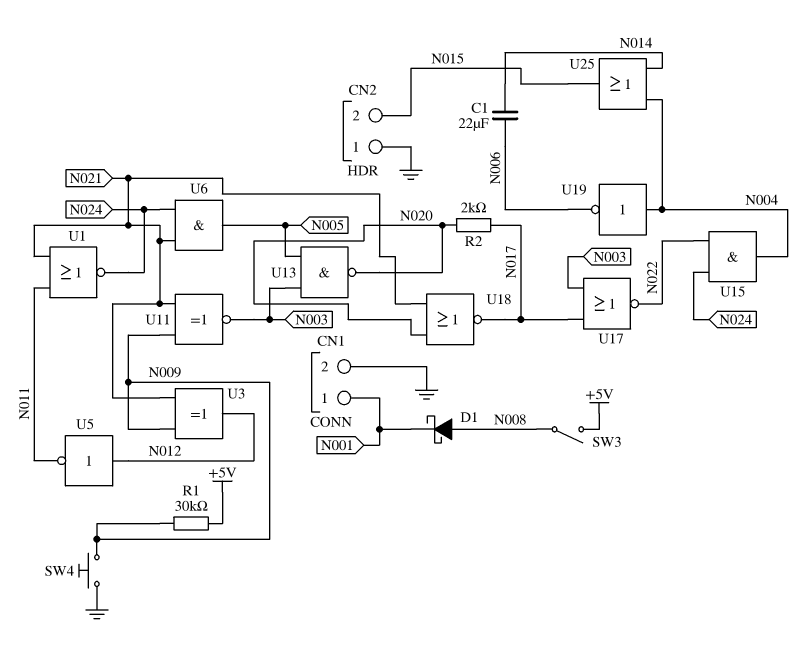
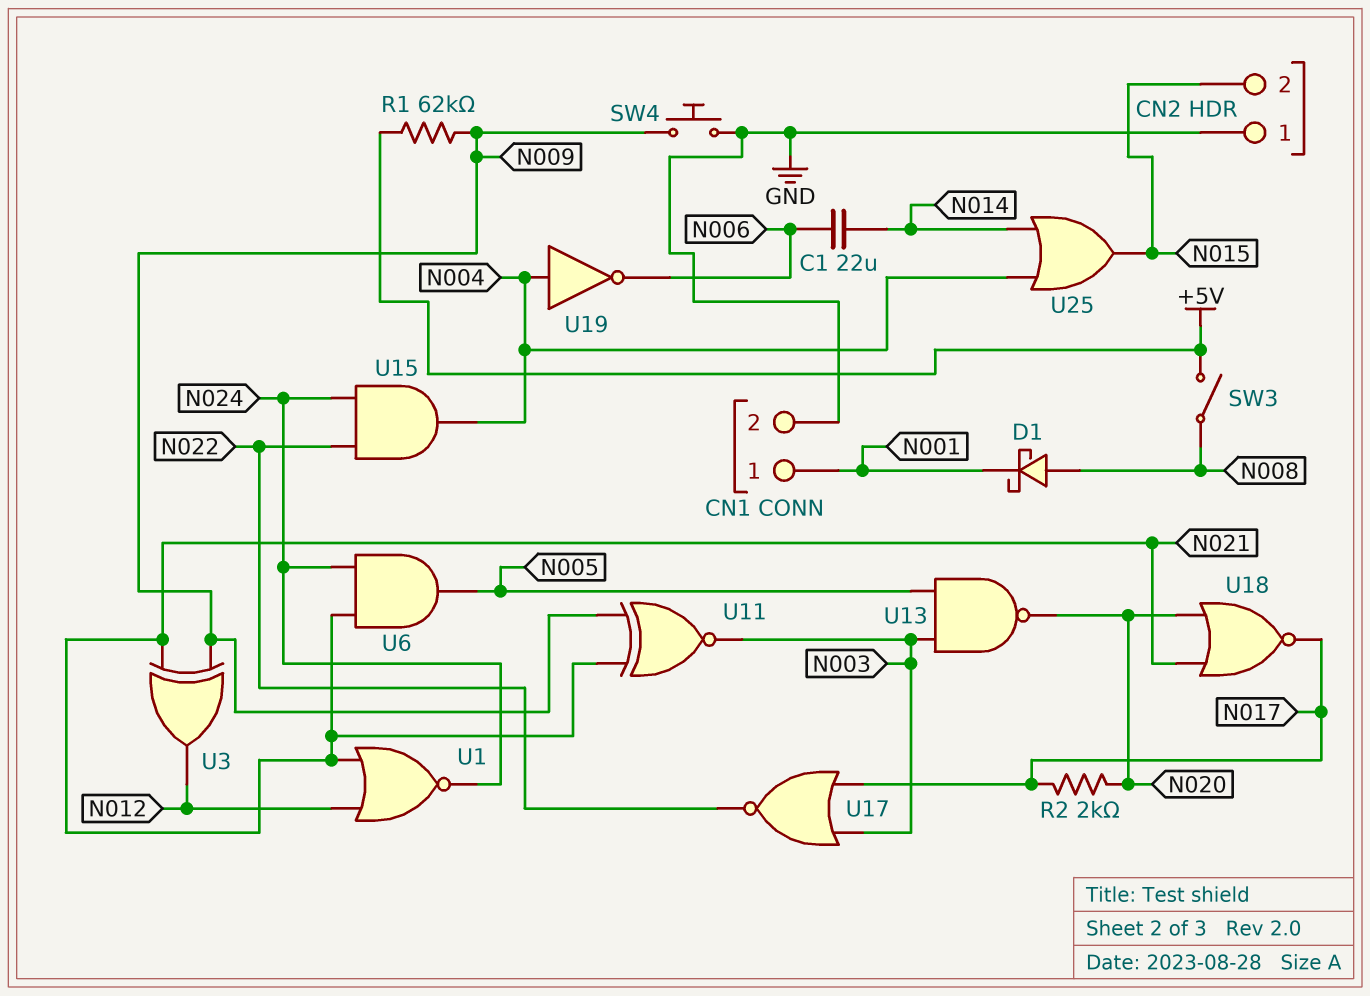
R1: 30k (+5V, N009) -> 62k (+5V, N009)
U1: NOR (in N011, in N021, out N024) -> NOR (in N012, in N021, out N024)
U5: NOT (in N012, out N011) -> none

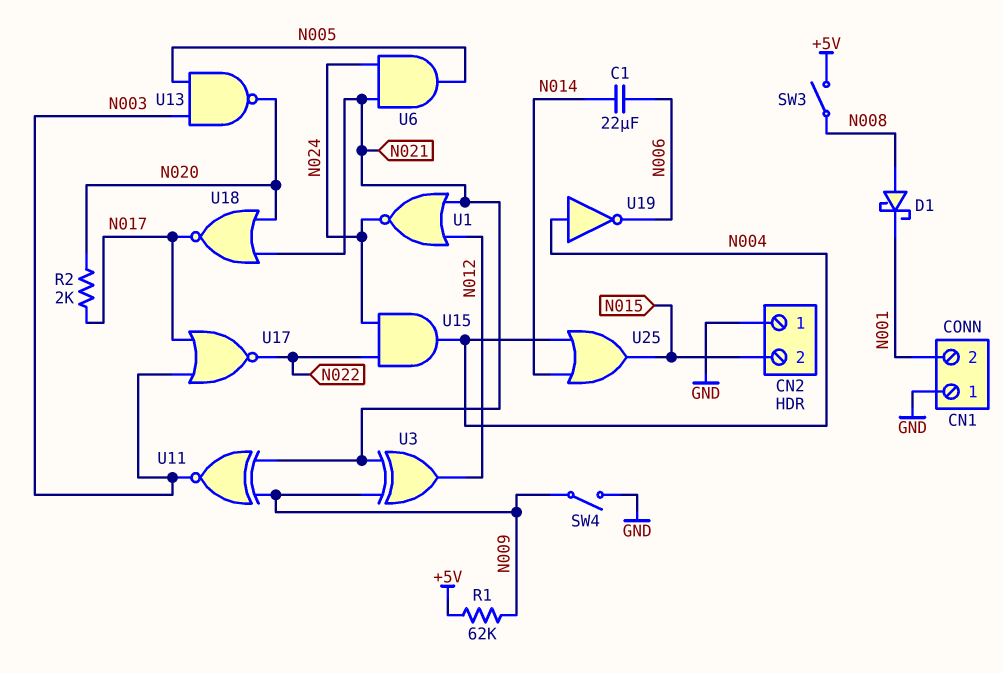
CN1 pin 1: N001 -> GND
CN1 pin 2: GND -> N001
SW4: button (GND, N009) -> switch (GND, N009)

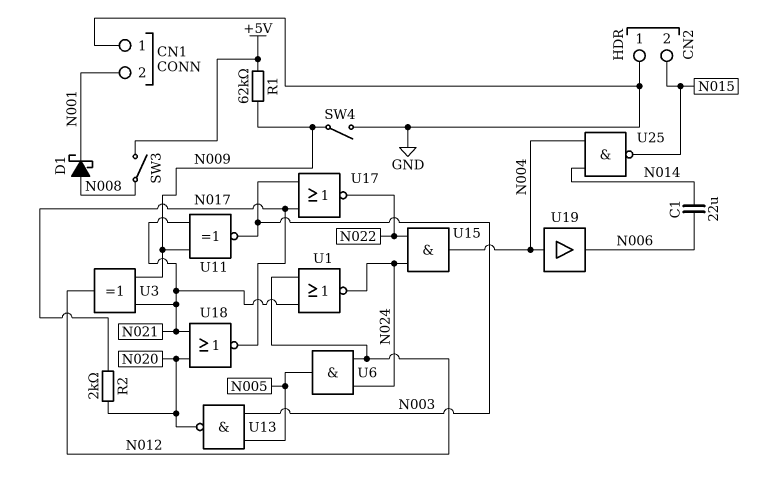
U6: AND (in N021, in N024, out N005) -> AND (in N012, in N024, out N005)
U19: NOT (in N004, out N006) -> buffer (in N004, out N006)
U25: OR (in N004, in N014, out N015) -> NAND (in N004, in N014, out N015)

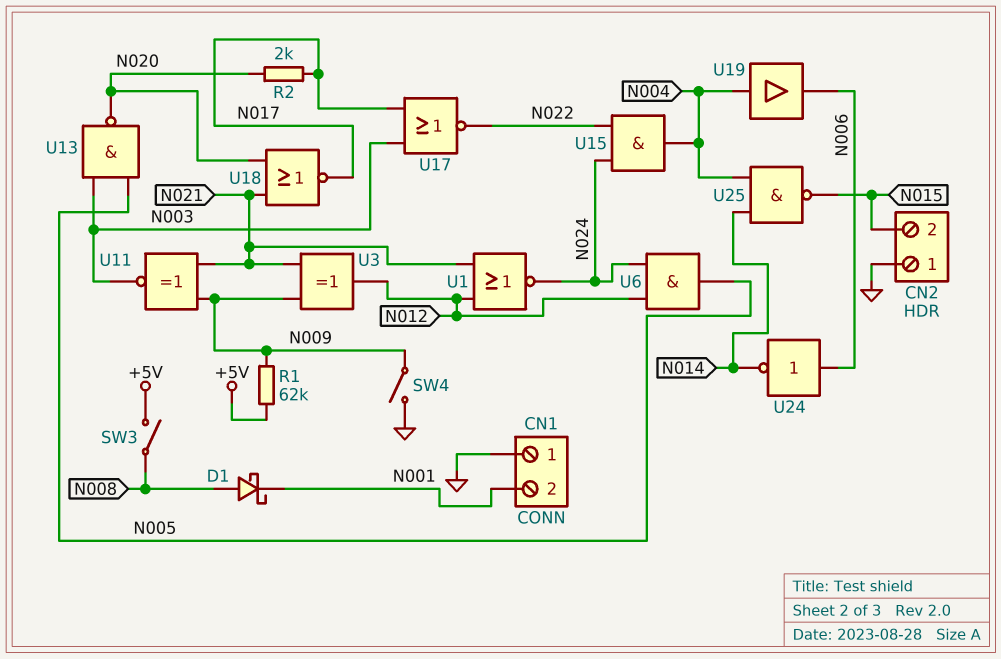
C1: 22uF (N006, N014) -> none
U24: none -> NOT (in N006, out N014)

